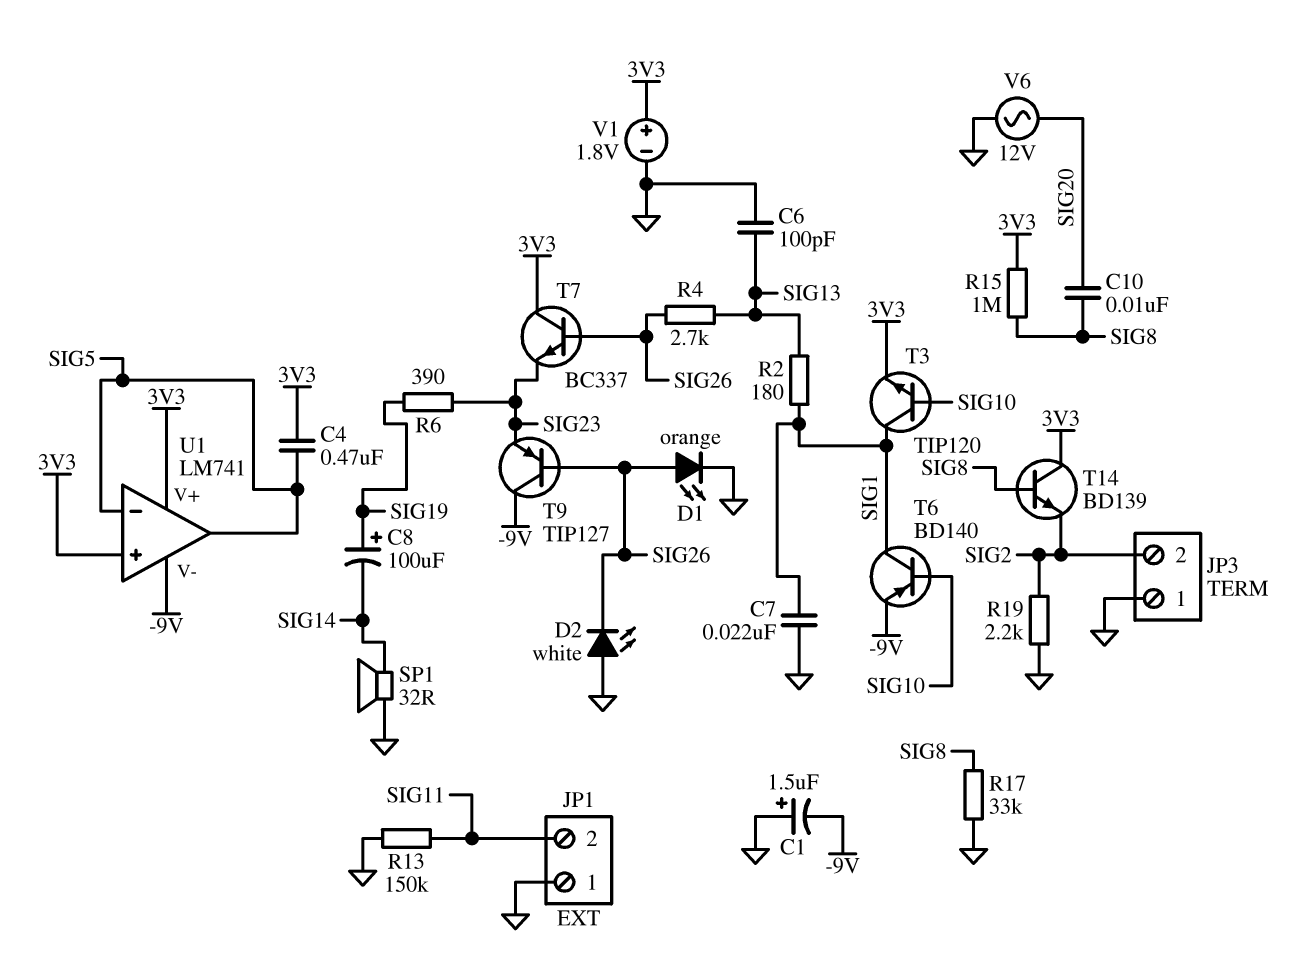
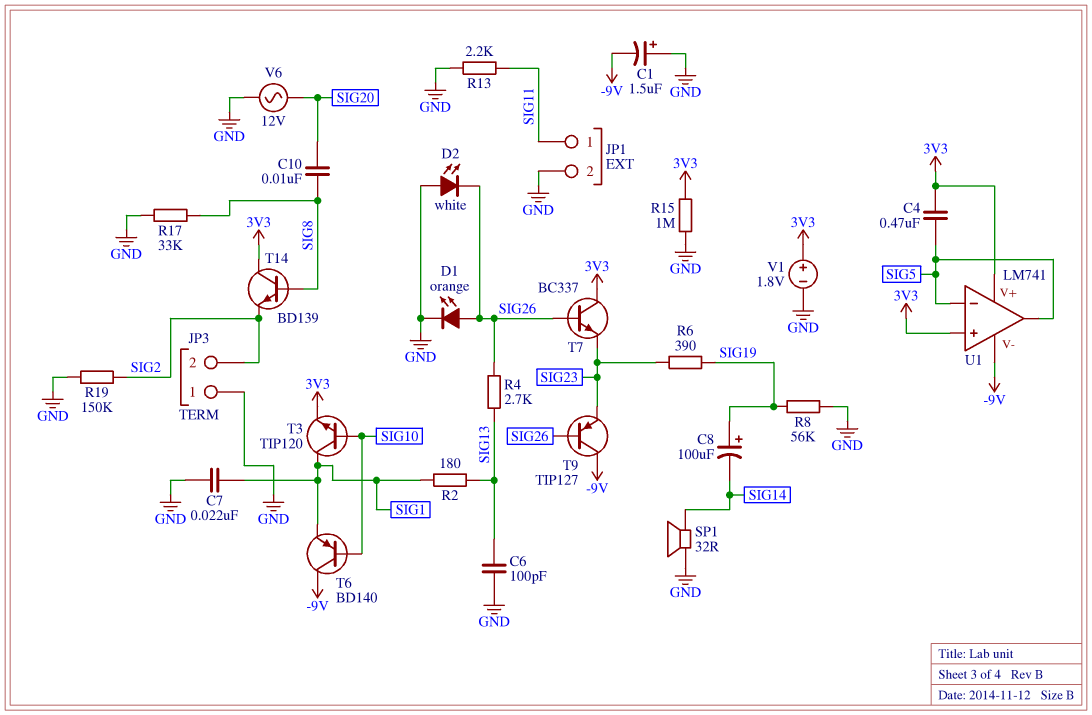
JP1 pin 1: GND -> SIG11
JP1 pin 2: SIG11 -> GND
R8: none -> 56k (GND, SIG19)
R13: 150k (GND, SIG11) -> 2.2k (GND, SIG11)
R15: 1M (3V3, SIG8) -> 1M (3V3, GND)
R19: 2.2k (GND, SIG2) -> 150k (GND, SIG2)
T6: PNP BD140 (B SIG10, C SIG1, E -9V) -> PNP BD140 (B SIG10, C -9V, E SIG1)

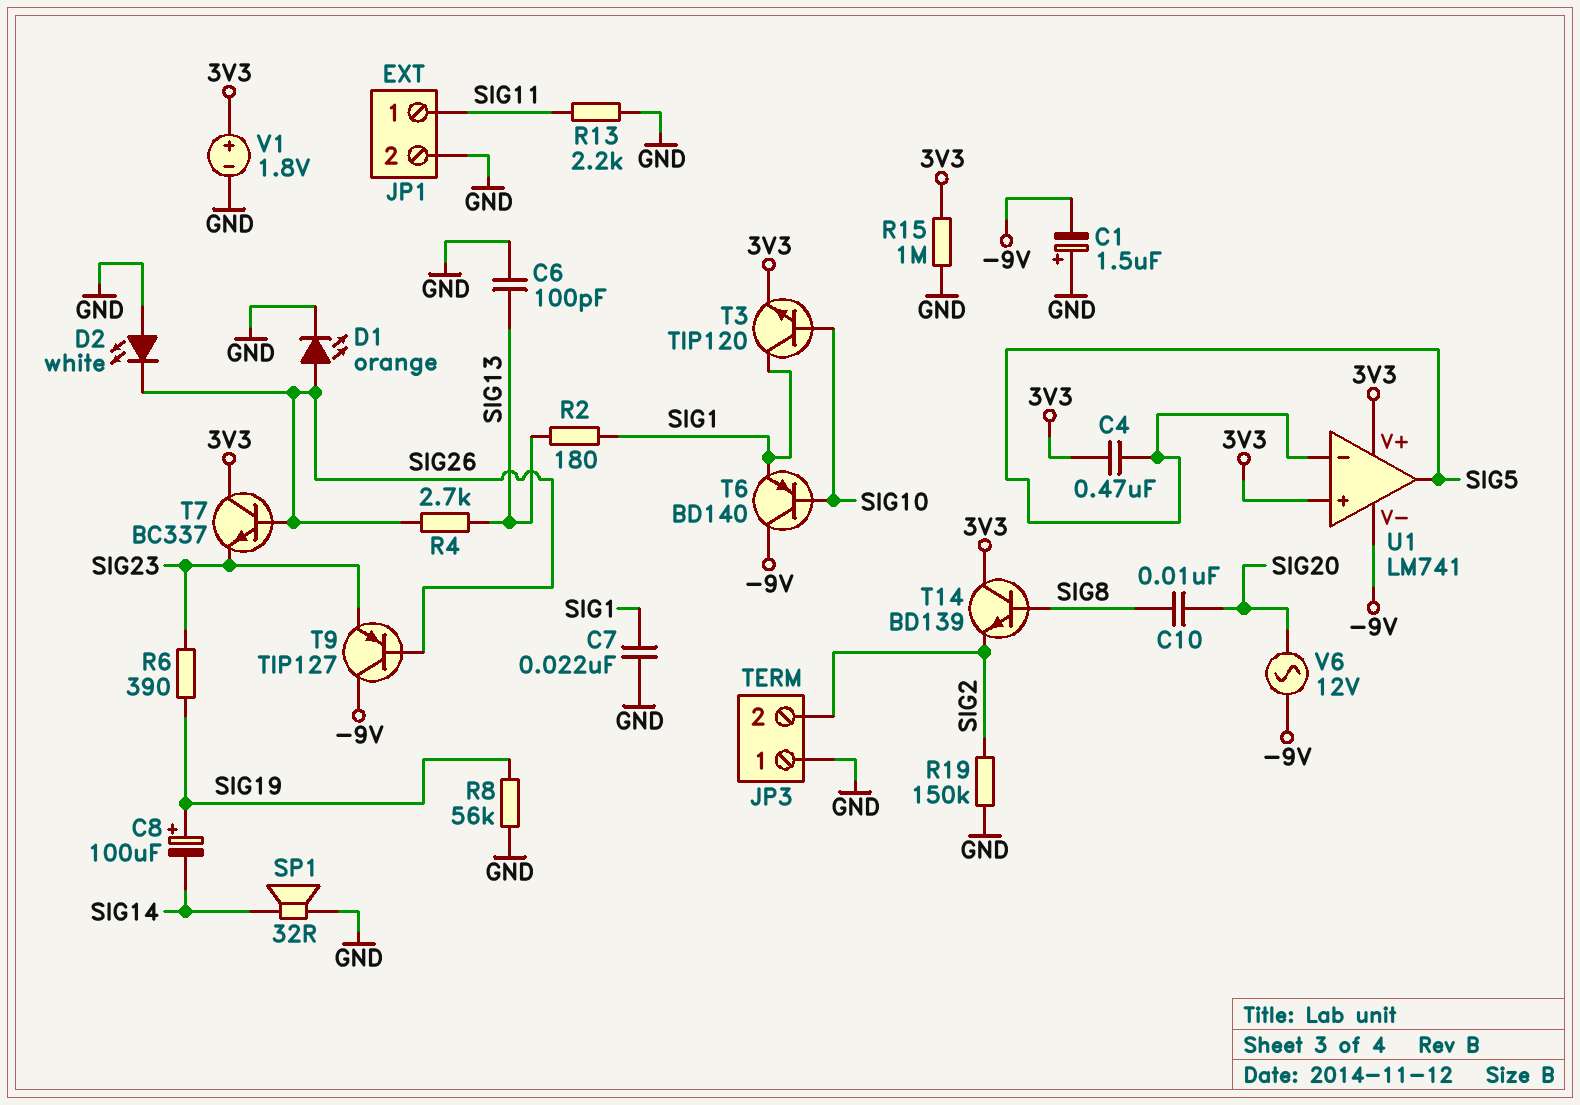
R17: 33k (GND, SIG8) -> none
V6: AC 12V (GND, SIG20) -> AC 12V (-9V, SIG20)

